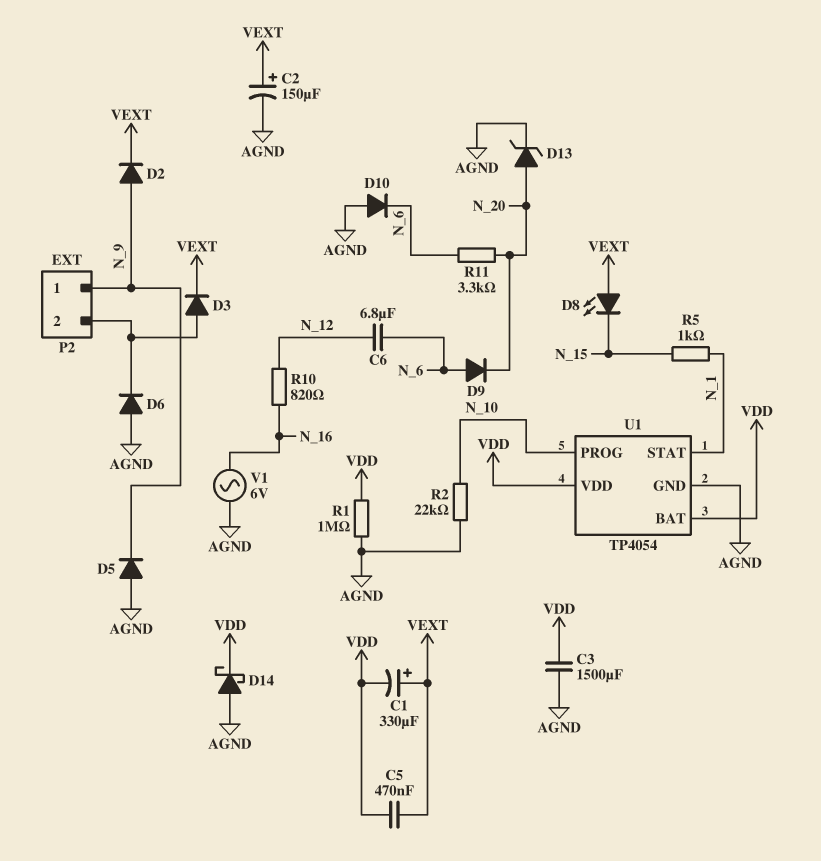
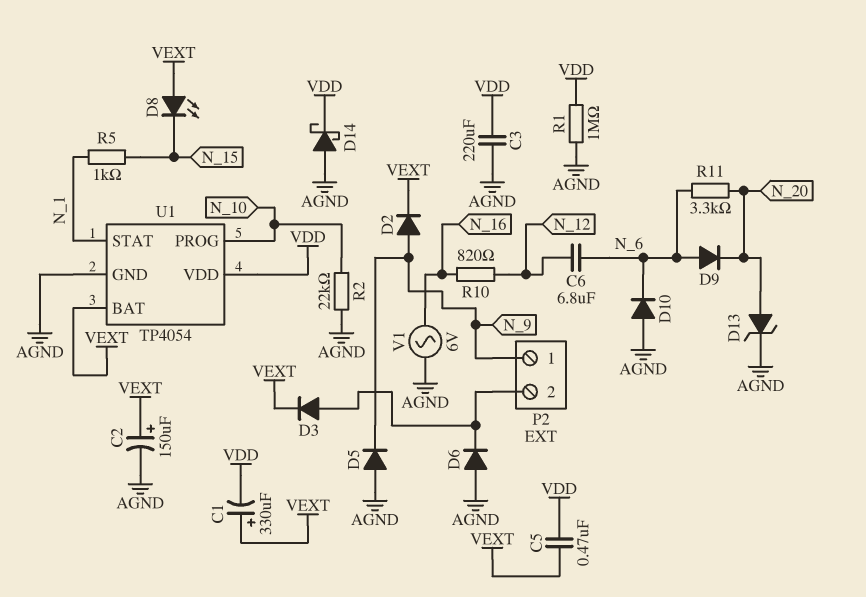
C3: 1500uF (AGND, VDD) -> 220uF (AGND, VDD)
U1 pin BAT: VDD -> VEXT

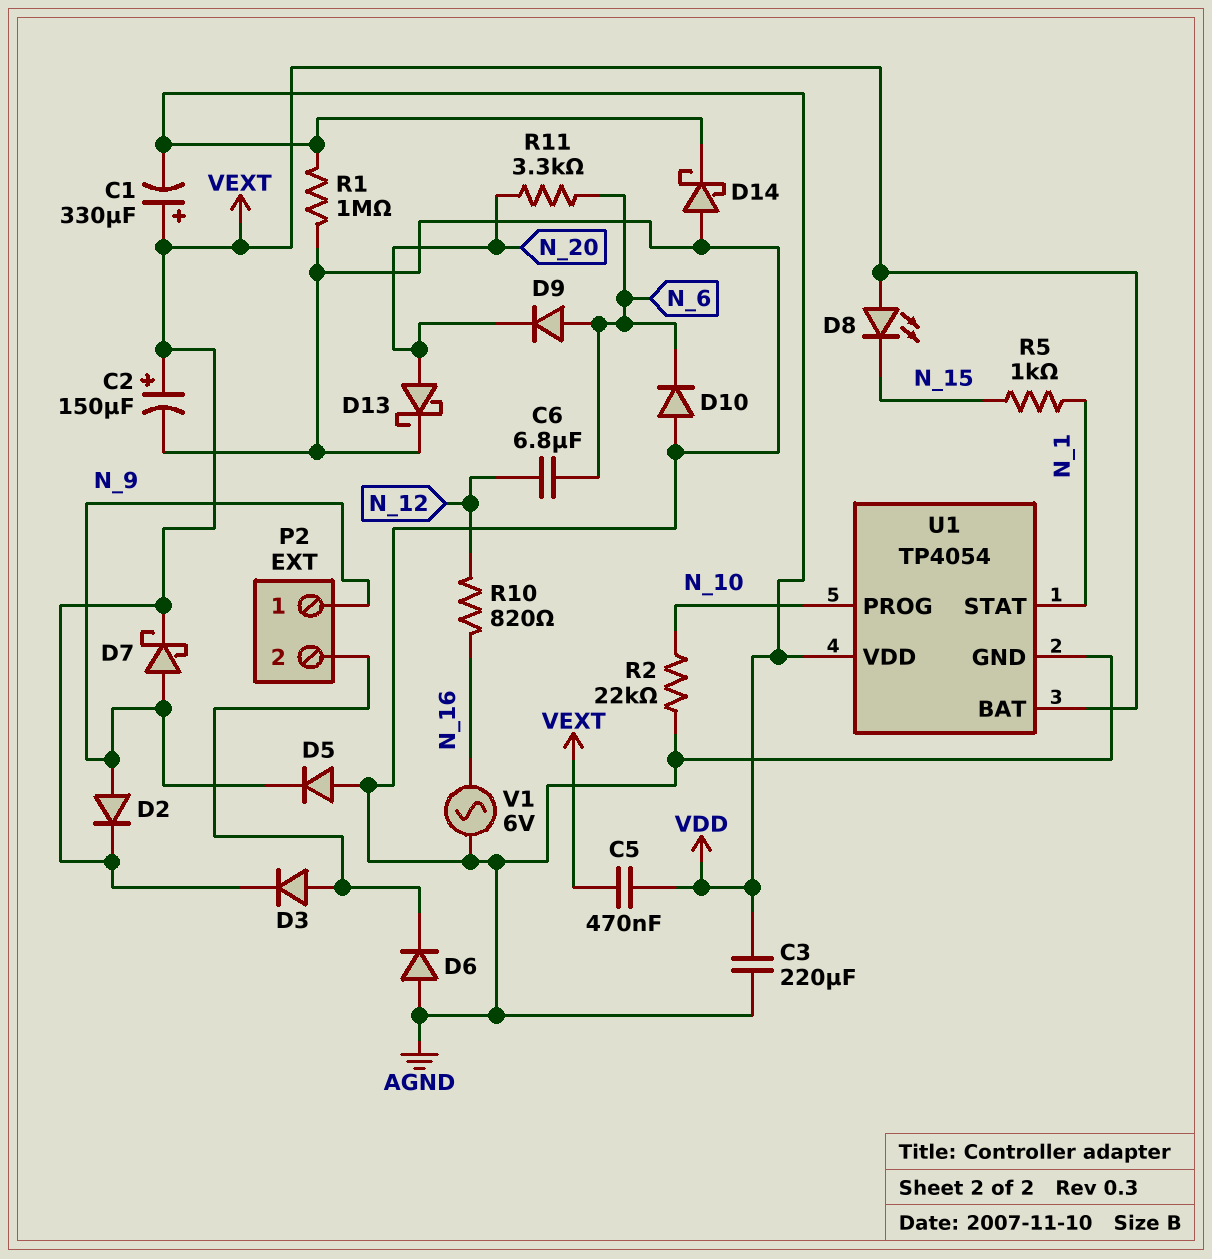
D7: none -> schottky (A N_9, K VEXT)
D13: zener (A N_20, K AGND) -> schottky (A N_20, K AGND)

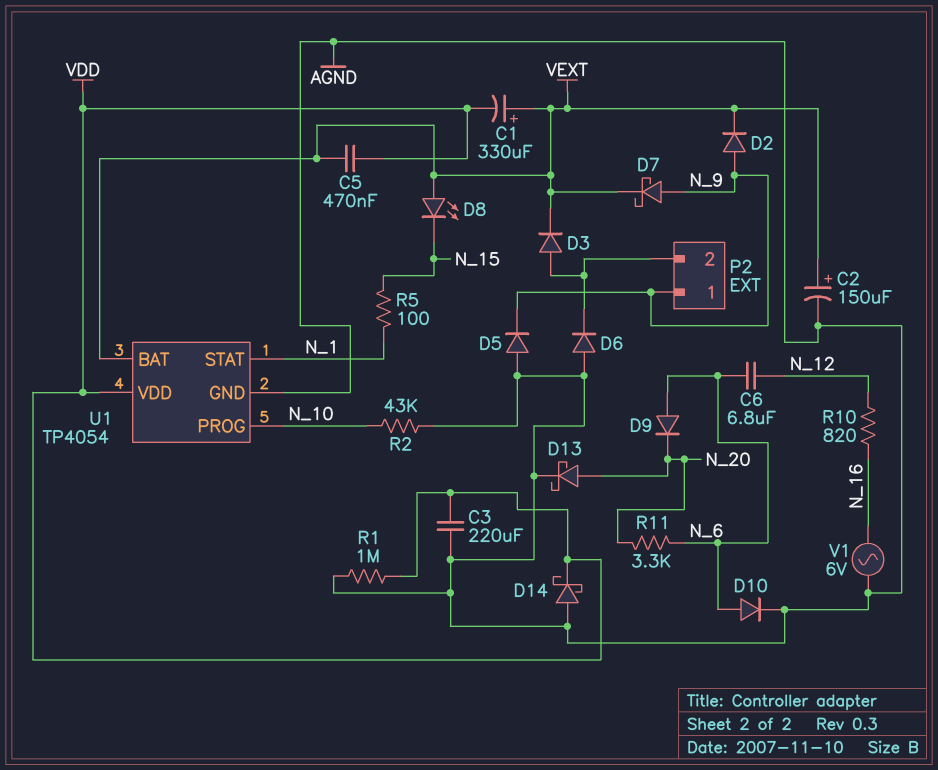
D10: diode (A AGND, K N_6) -> diode (A N_6, K AGND)
R2: 22k (AGND, N_10) -> 43k (AGND, N_10)
R5: 1k (N_1, N_15) -> 100 (N_1, N_15)

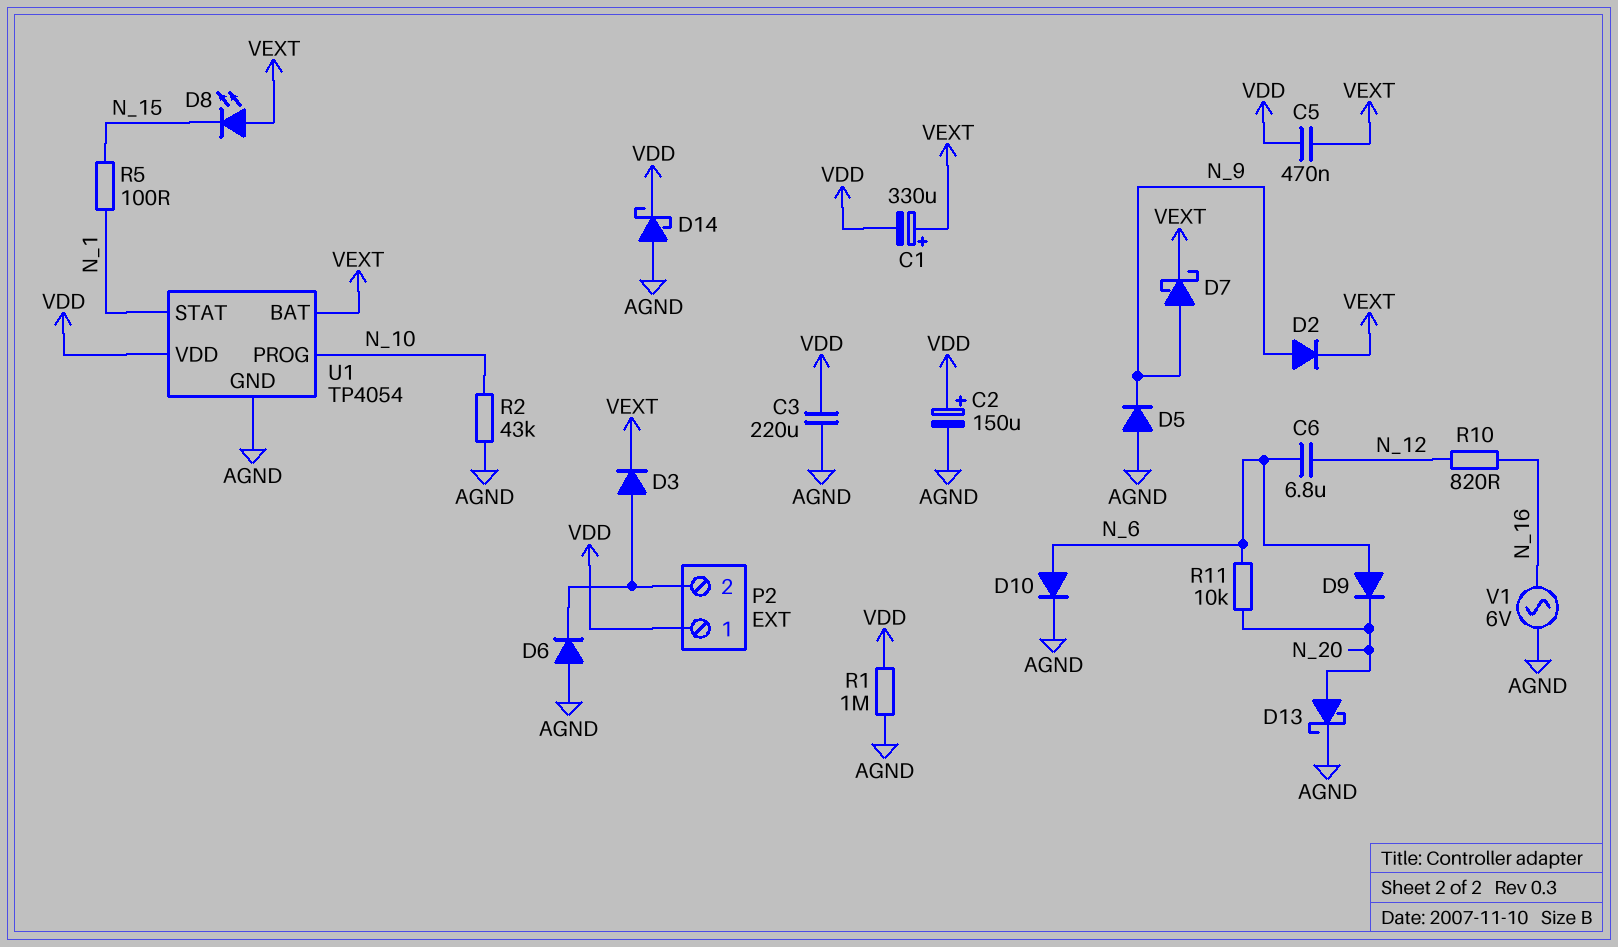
C2: 150uF (plus VEXT, minus AGND) -> 150uF (plus VDD, minus AGND)
P2 pin 1: N_9 -> VDD
R11: 3.3k (N_6, N_20) -> 10k (N_6, N_20)

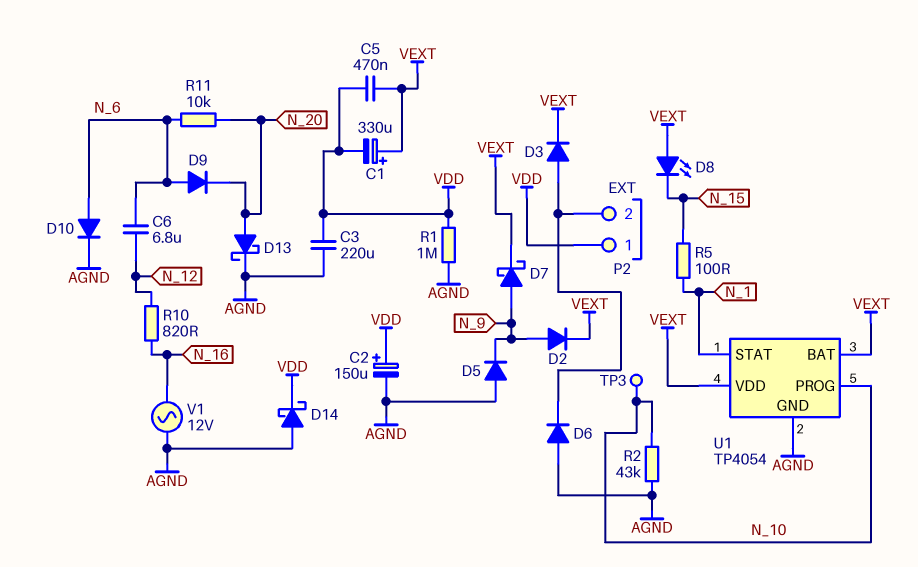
TP3: none -> test point (N_10)
U1 pin VDD: VDD -> VEXT
V1: AC 6V (AGND, N_16) -> AC 12V (AGND, N_16)

